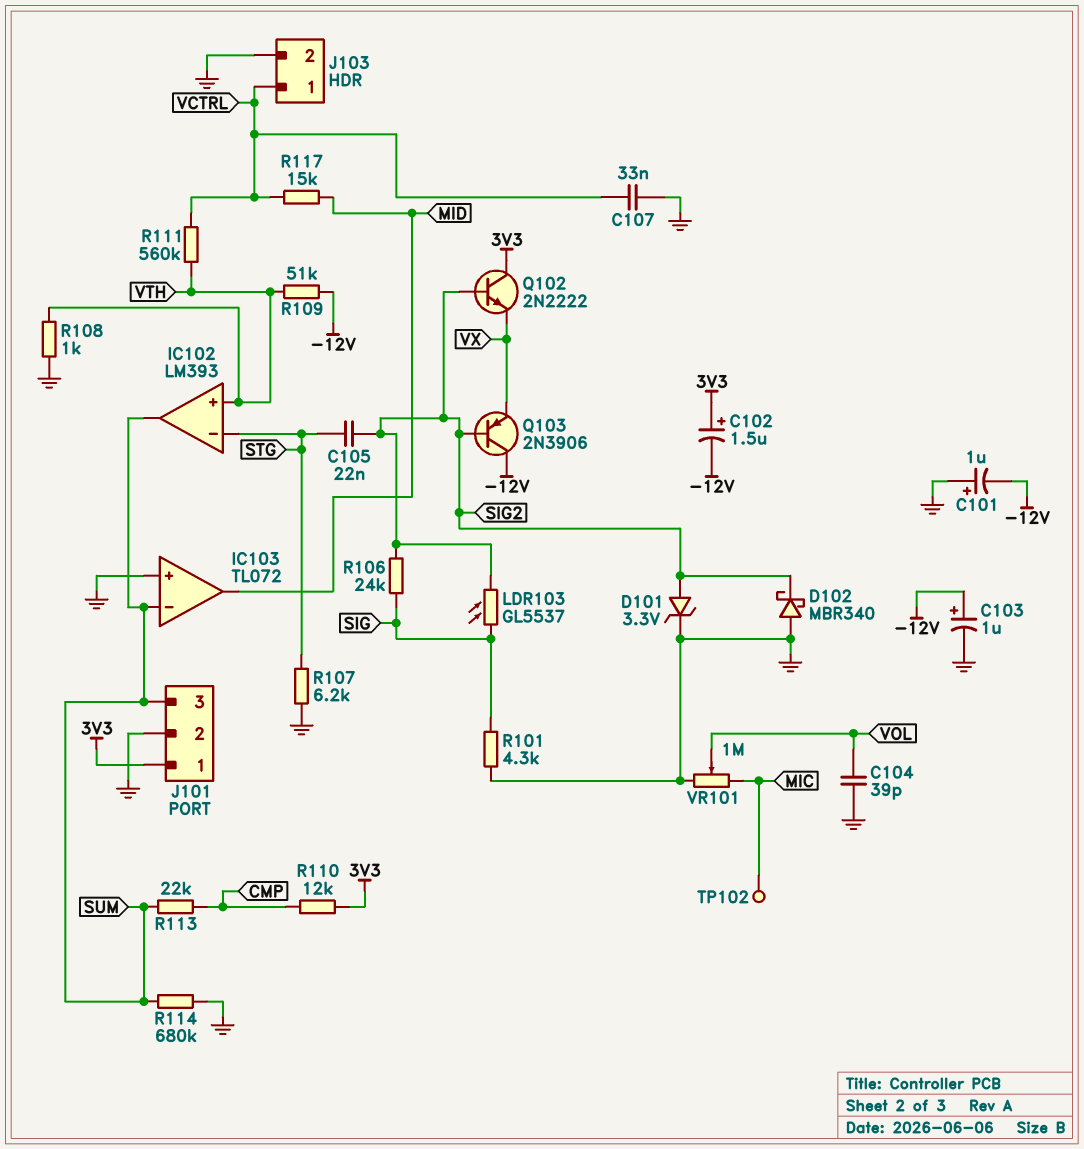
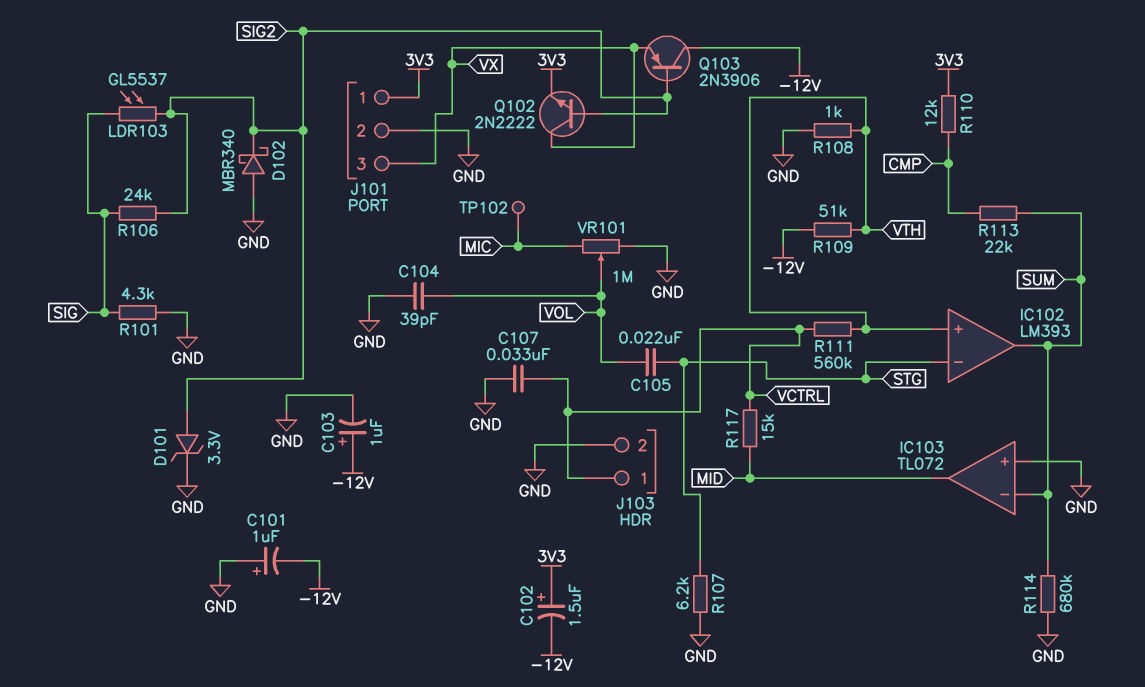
C105: 22nF (SIG2, STG) -> 22nF (STG, VOL)
J101 pin 3: SUM -> VX
Q102: NPN 2N2222 (B SIG2, C 3V3, E VX) -> NPN 2N2222 (B SIG2, C VX, E 3V3)

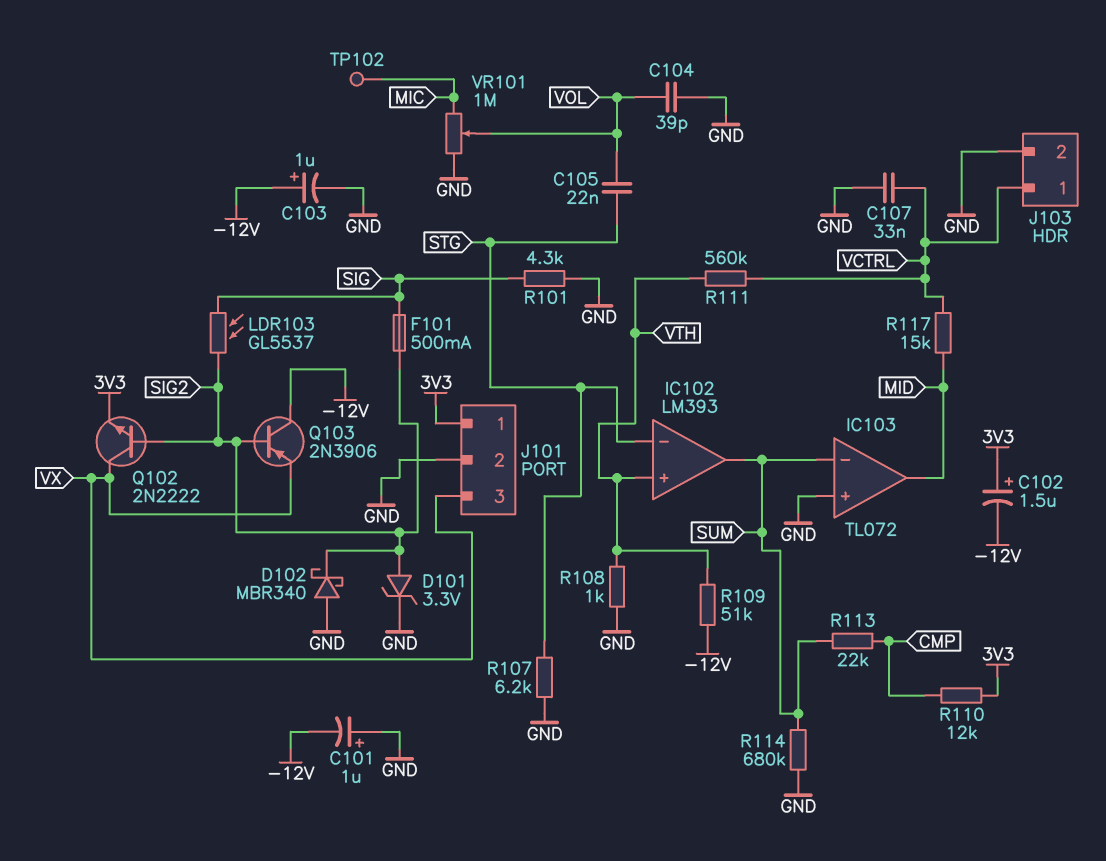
F101: none -> 500mA (SIG, SIG2)
R106: 24k (SIG, SIG2) -> none

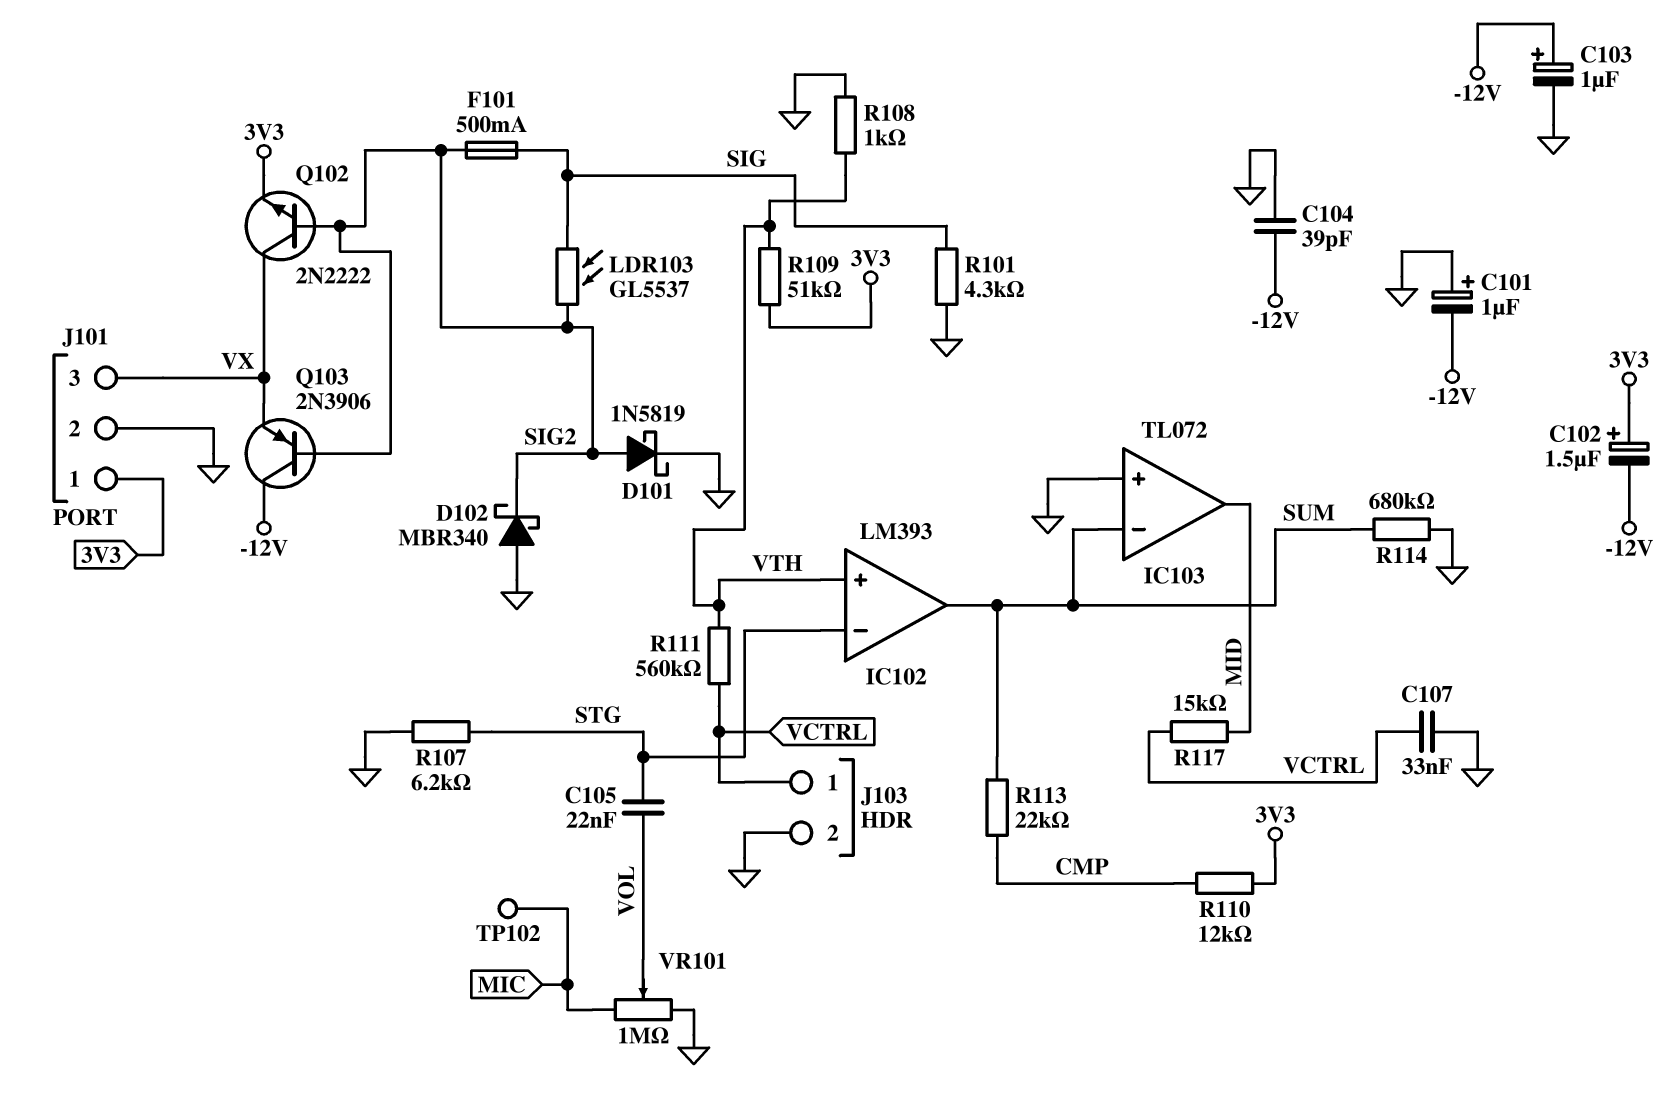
C104: 39pF (GND, VOL) -> 39pF (-12V, GND)
D101: zener 3.3V (A SIG2, K GND) -> schottky 1N5819 (A SIG2, K GND)
R109: 51k (-12V, VTH) -> 51k (3V3, VTH)

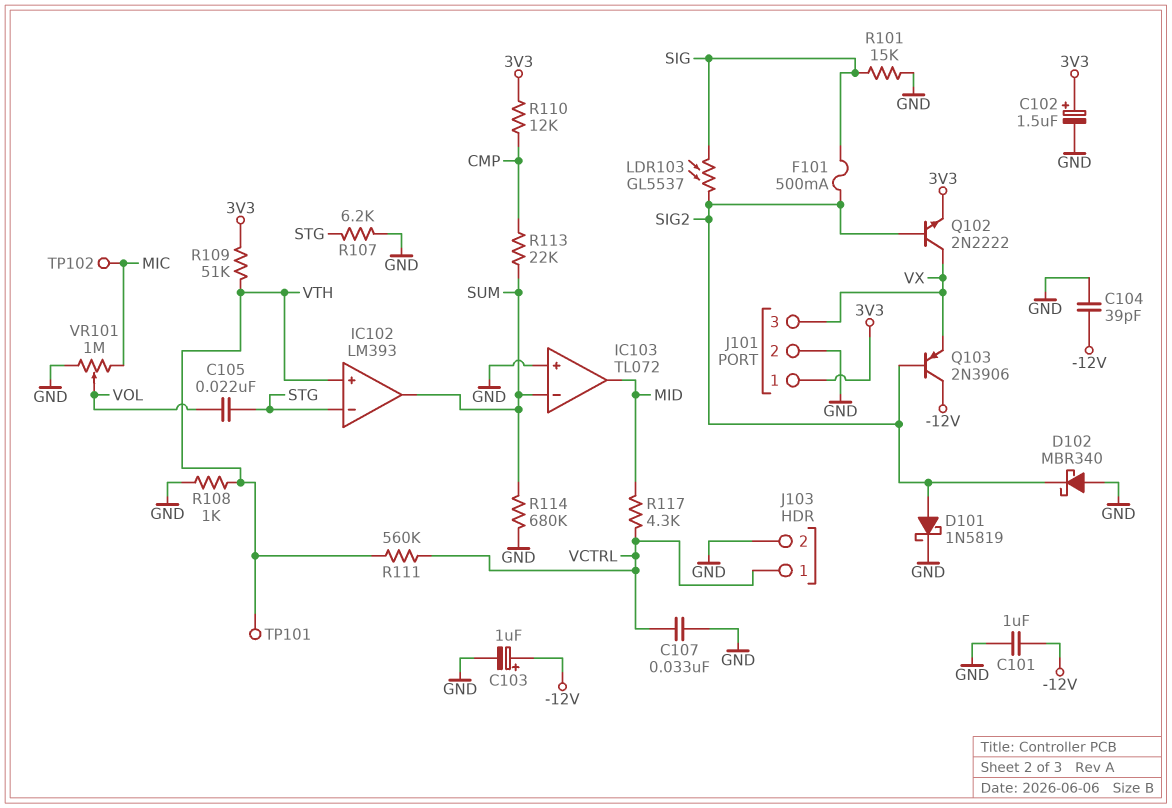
C101: 1uF (plus GND, minus -12V) -> 1uF (-12V, GND)
C102: 1.5uF (plus 3V3, minus -12V) -> 1.5uF (plus 3V3, minus GND)
R101: 4.3k (GND, SIG) -> 15k (GND, SIG)
R117: 15k (MID, VCTRL) -> 4.3k (MID, VCTRL)
TP101: none -> test point (VTH)

